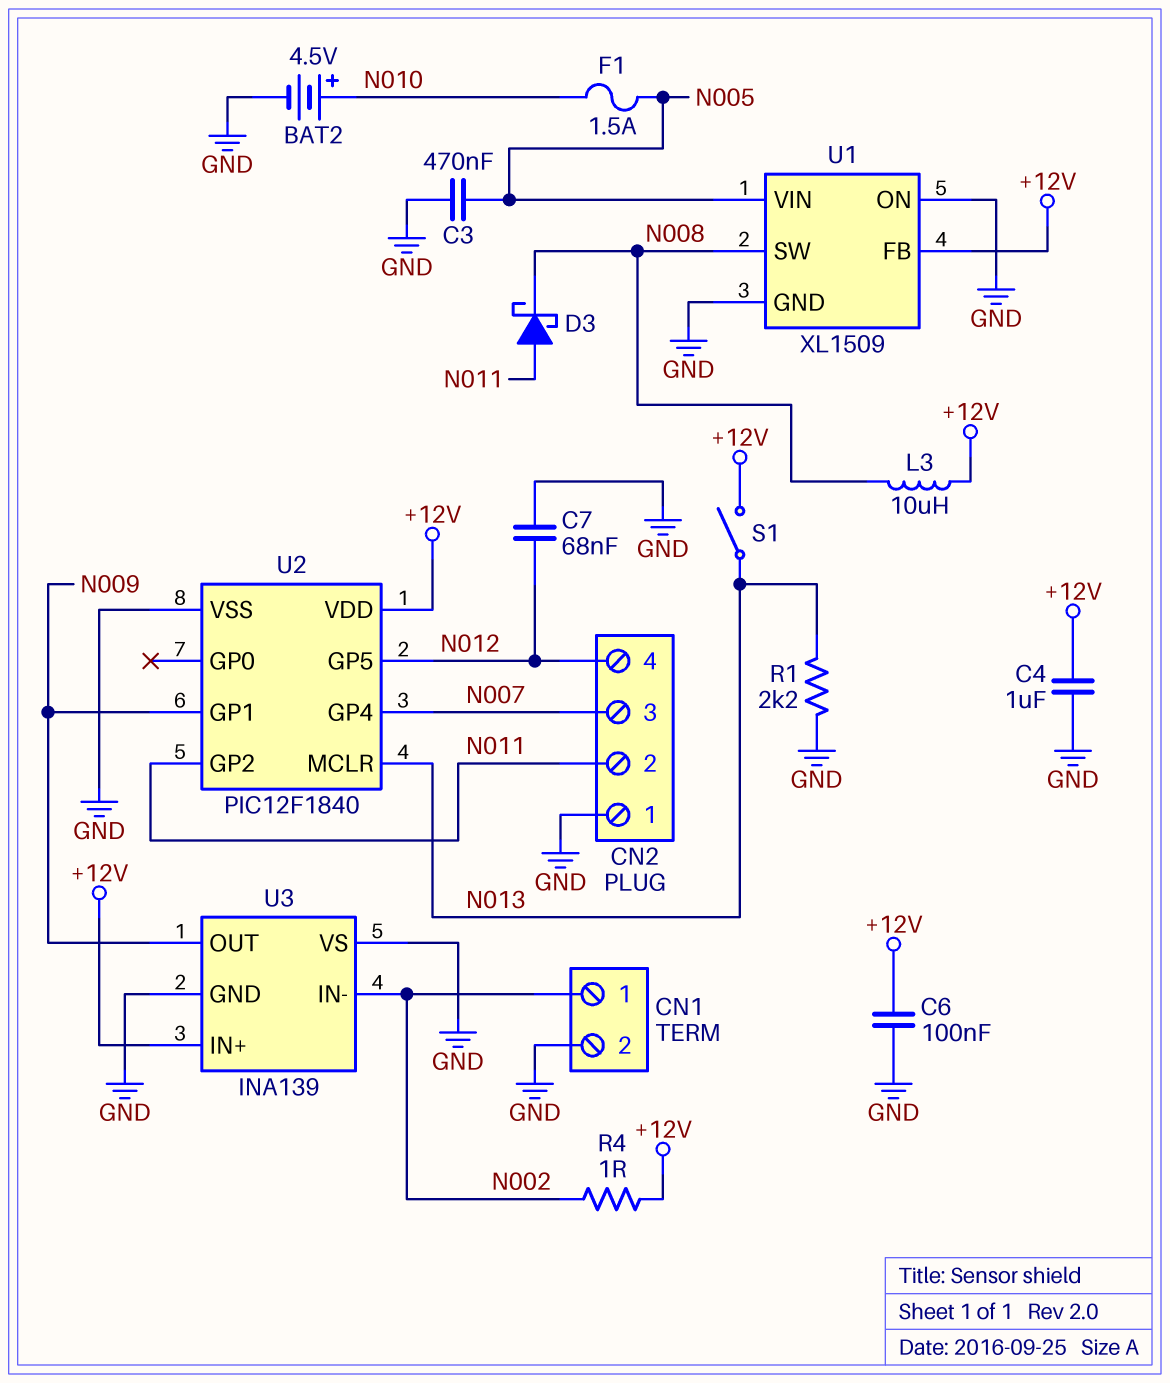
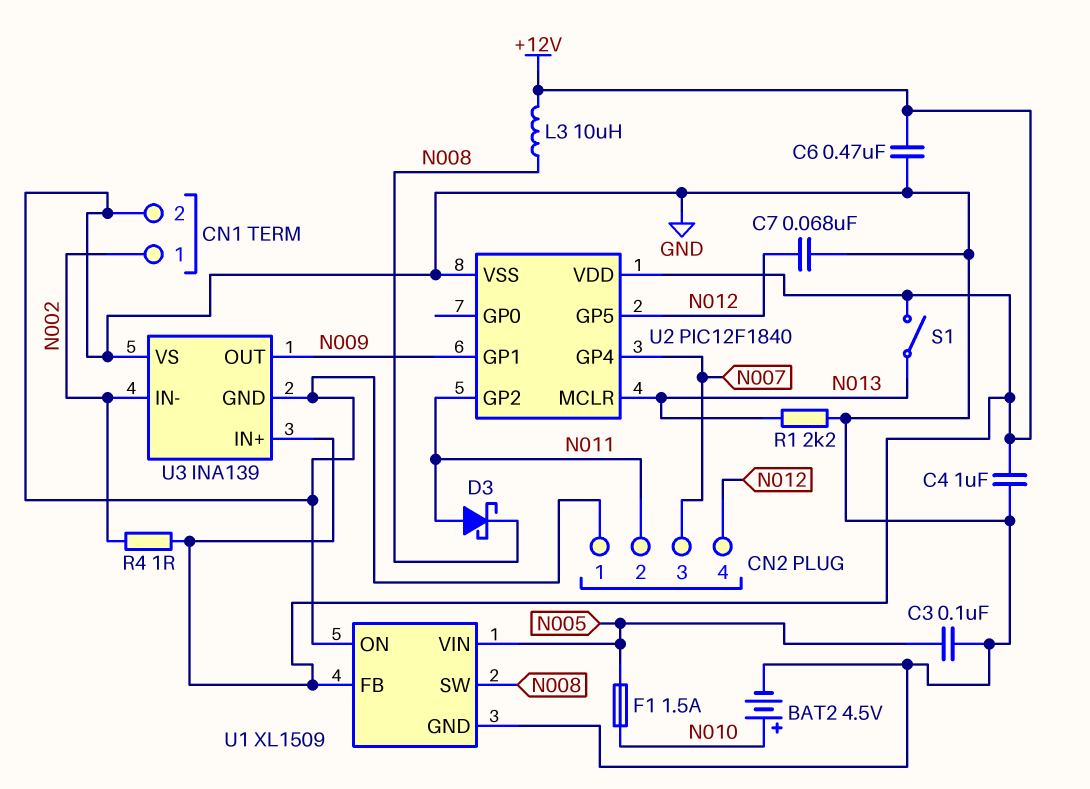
C3: 470nF (GND, N005) -> 100nF (GND, N005)
C6: 100nF (+12V, GND) -> 470nF (+12V, GND)

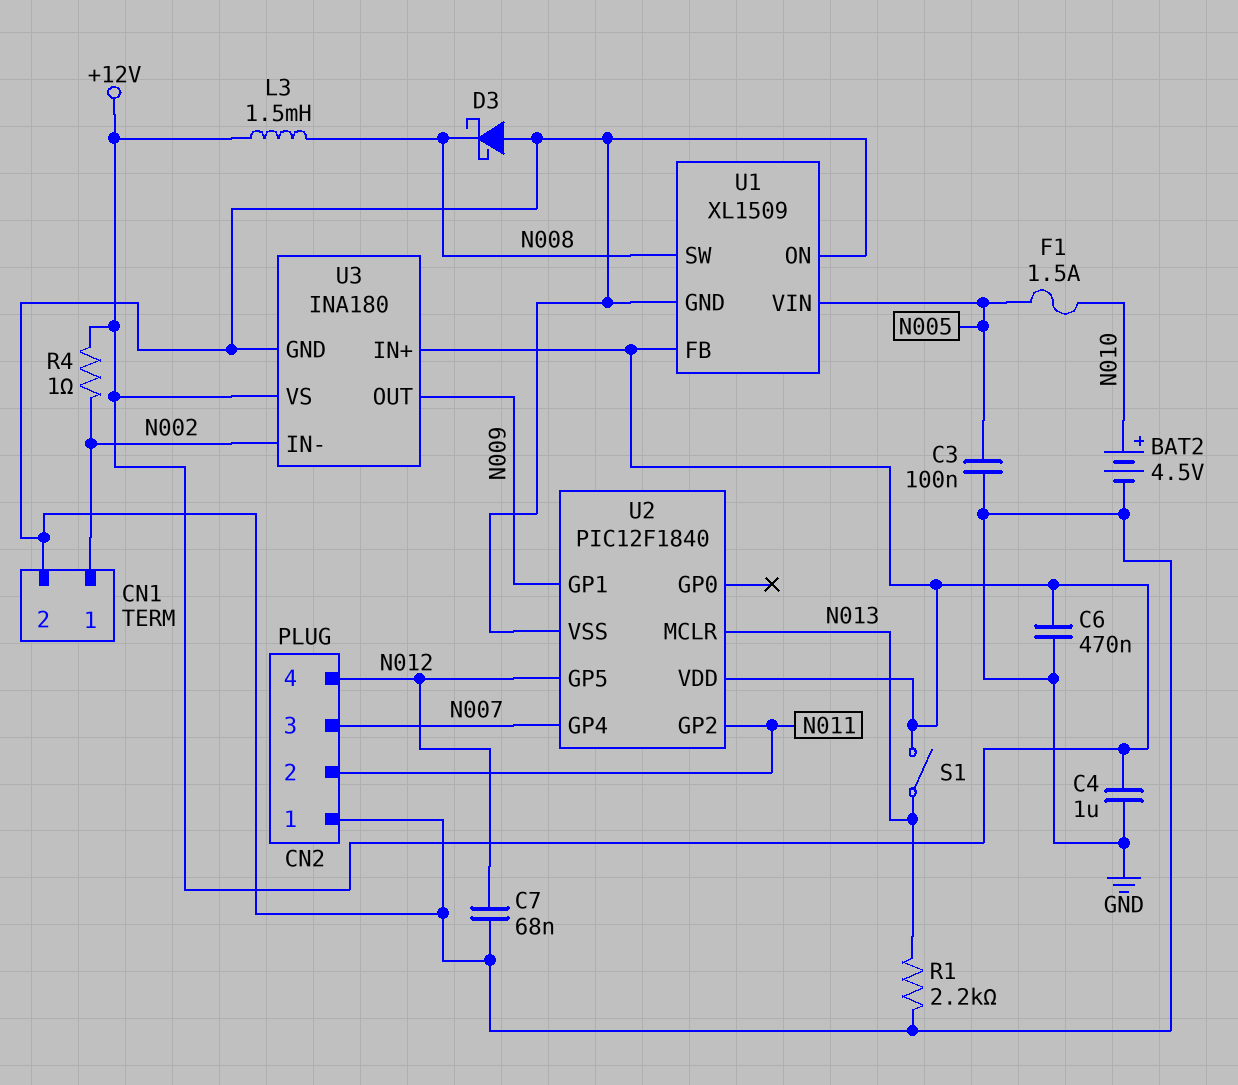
D3: schottky (A N011, K N008) -> schottky (A GND, K N008)
L3: 10uH (+12V, N008) -> 1.5mH (+12V, N008)
U3: INA139 -> INA180
U3 pin VS: GND -> +12V

